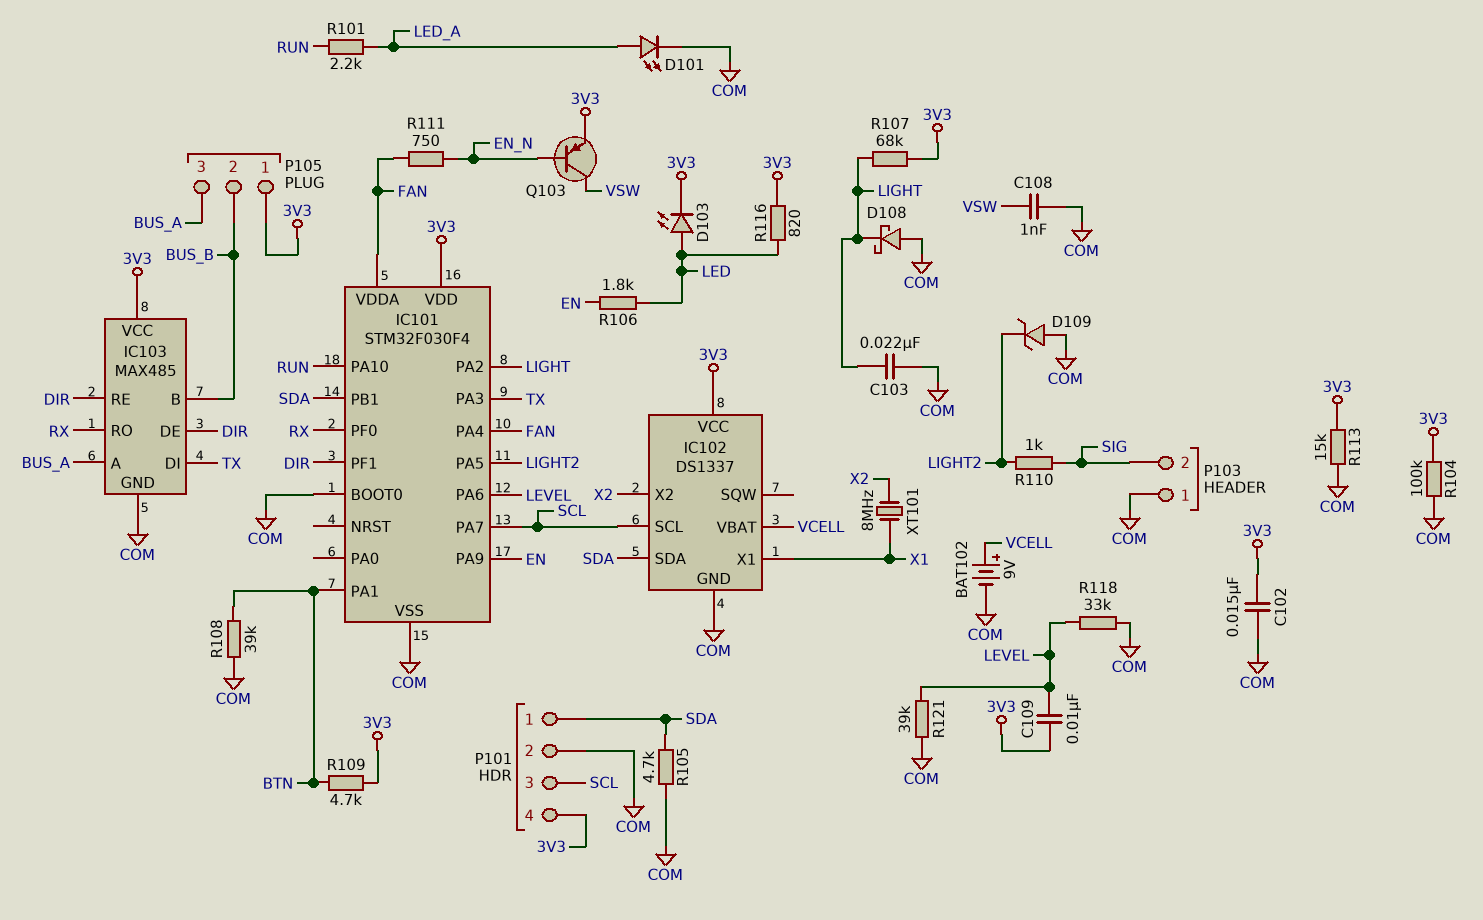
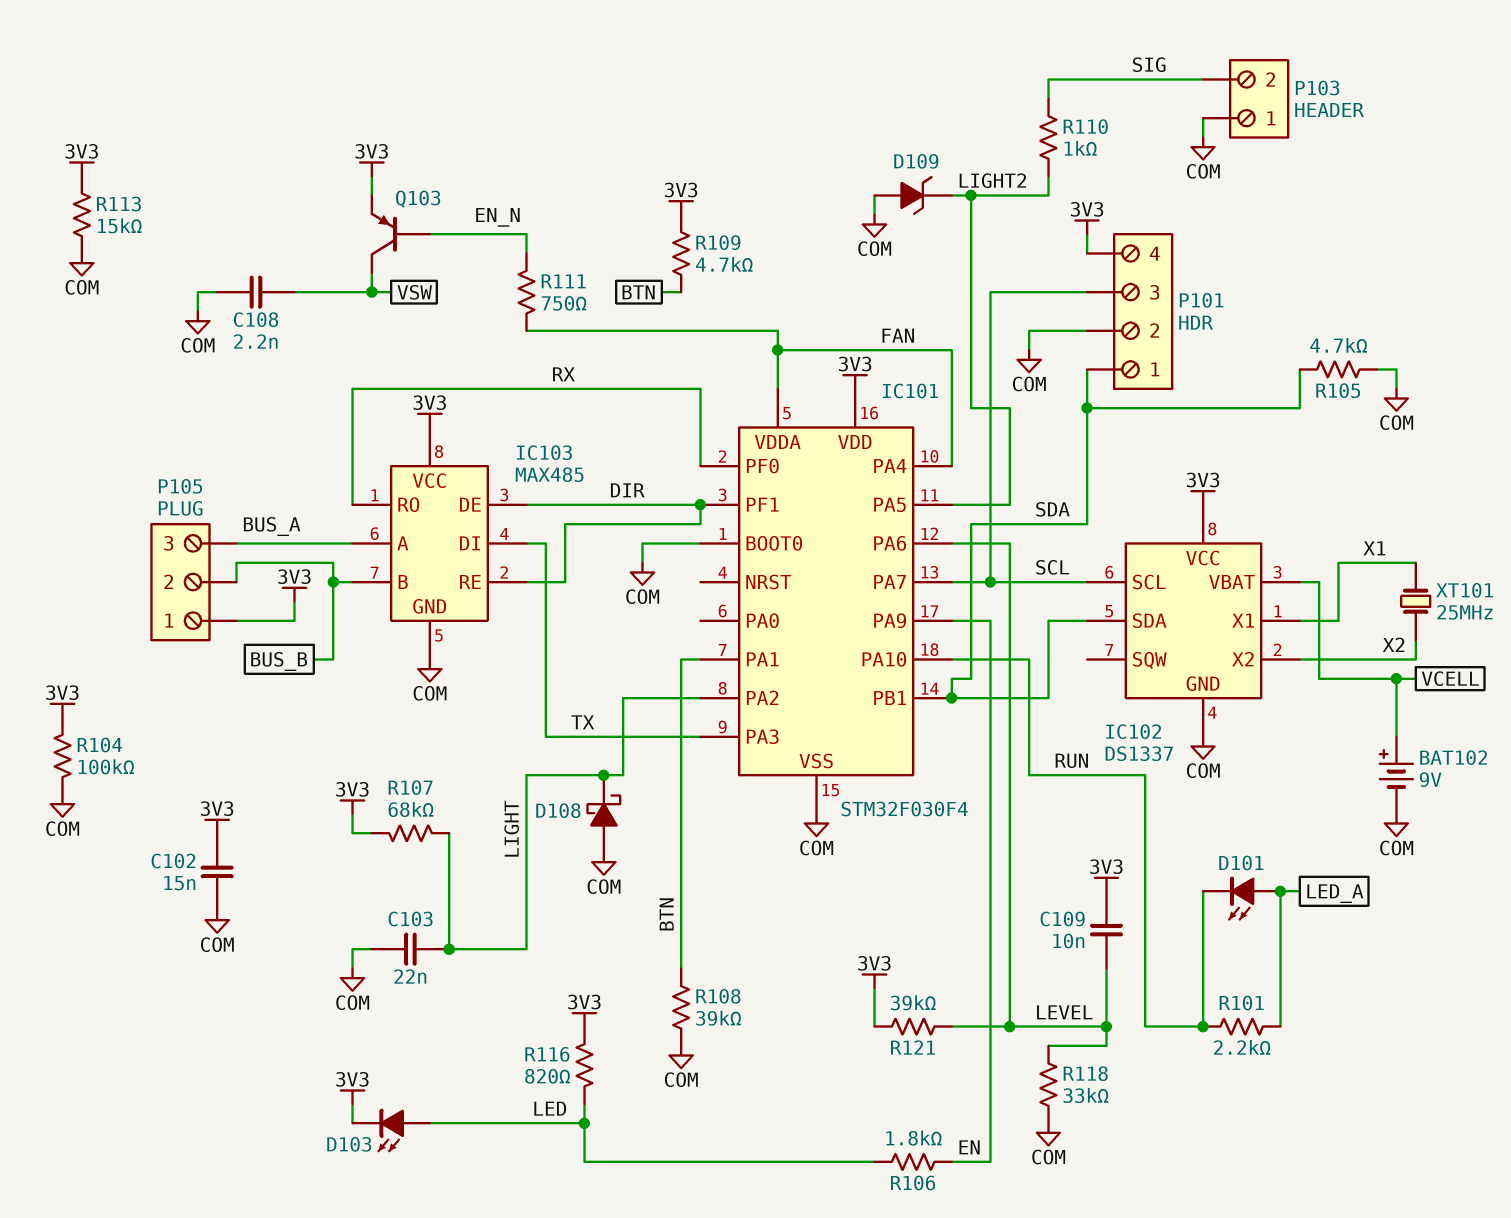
C108: 1nF (COM, VSW) -> 2.2nF (COM, VSW)
D101: LED (A LED_A, K COM) -> LED (A LED_A, K RUN)
R121: 39k (COM, LEVEL) -> 39k (3V3, LEVEL)
XT101: 8MHz (X1, X2) -> 25MHz (X1, X2)

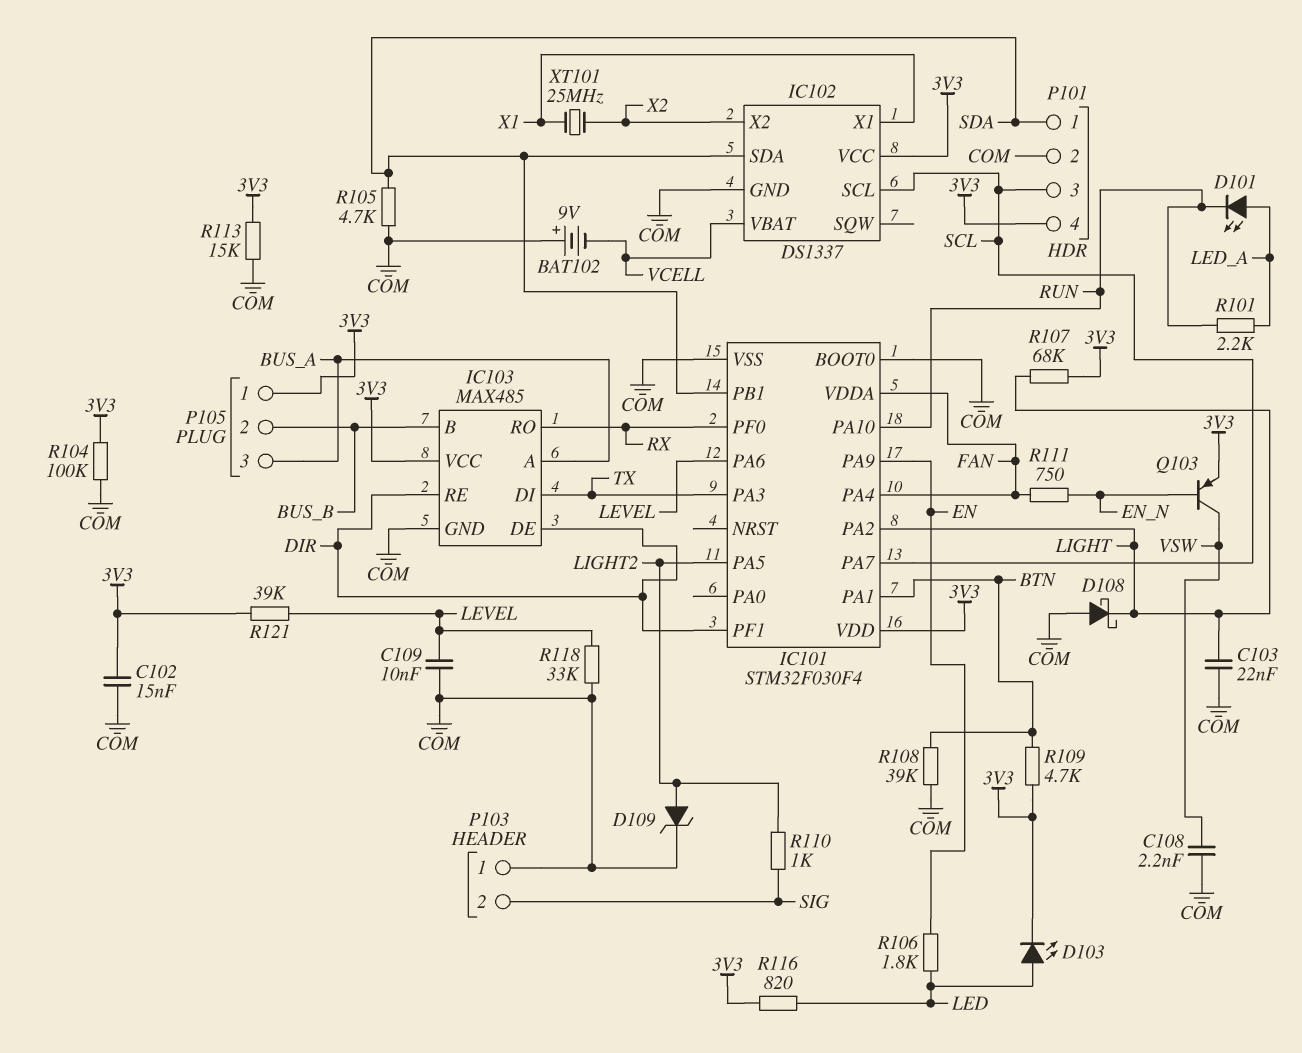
BAT102: 9V (plus VCELL, minus COM) -> 9V (plus COM, minus VCELL)
C109: 10nF (3V3, LEVEL) -> 10nF (COM, LEVEL)
D109: zener (A COM, K LIGHT2) -> zener (A LIGHT2, K COM)

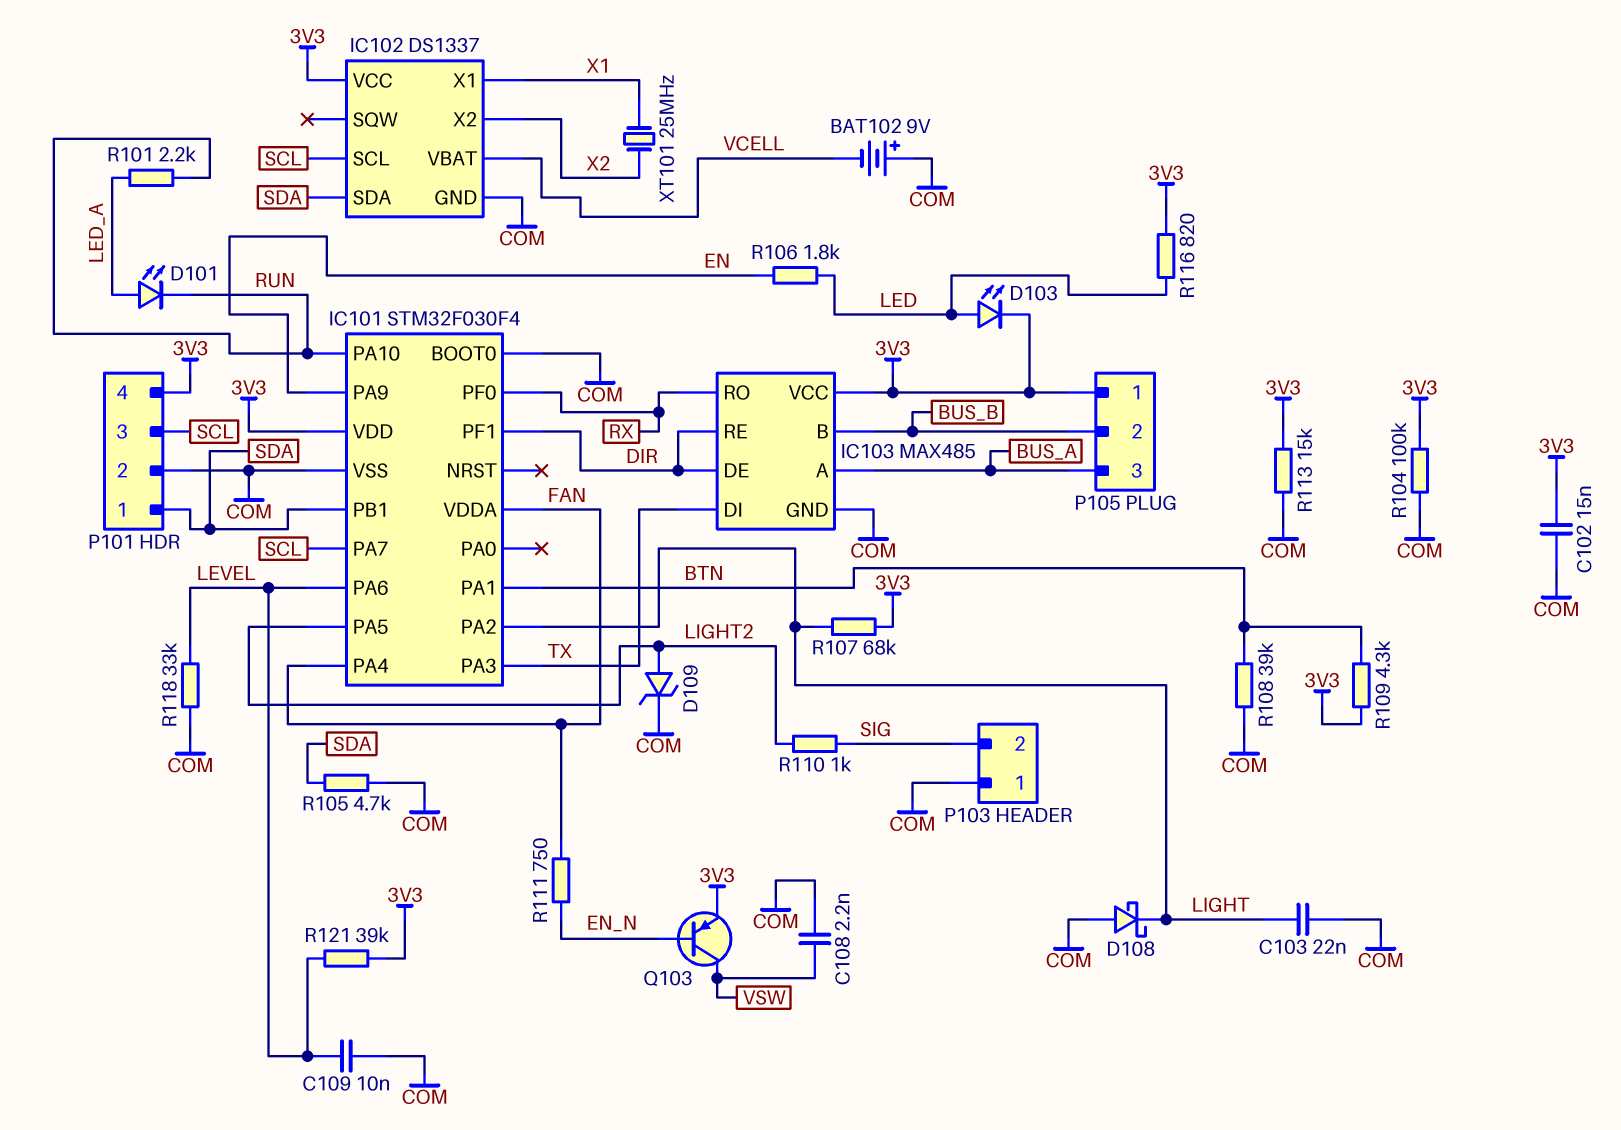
R109: 4.7k (3V3, BTN) -> 4.3k (3V3, BTN)

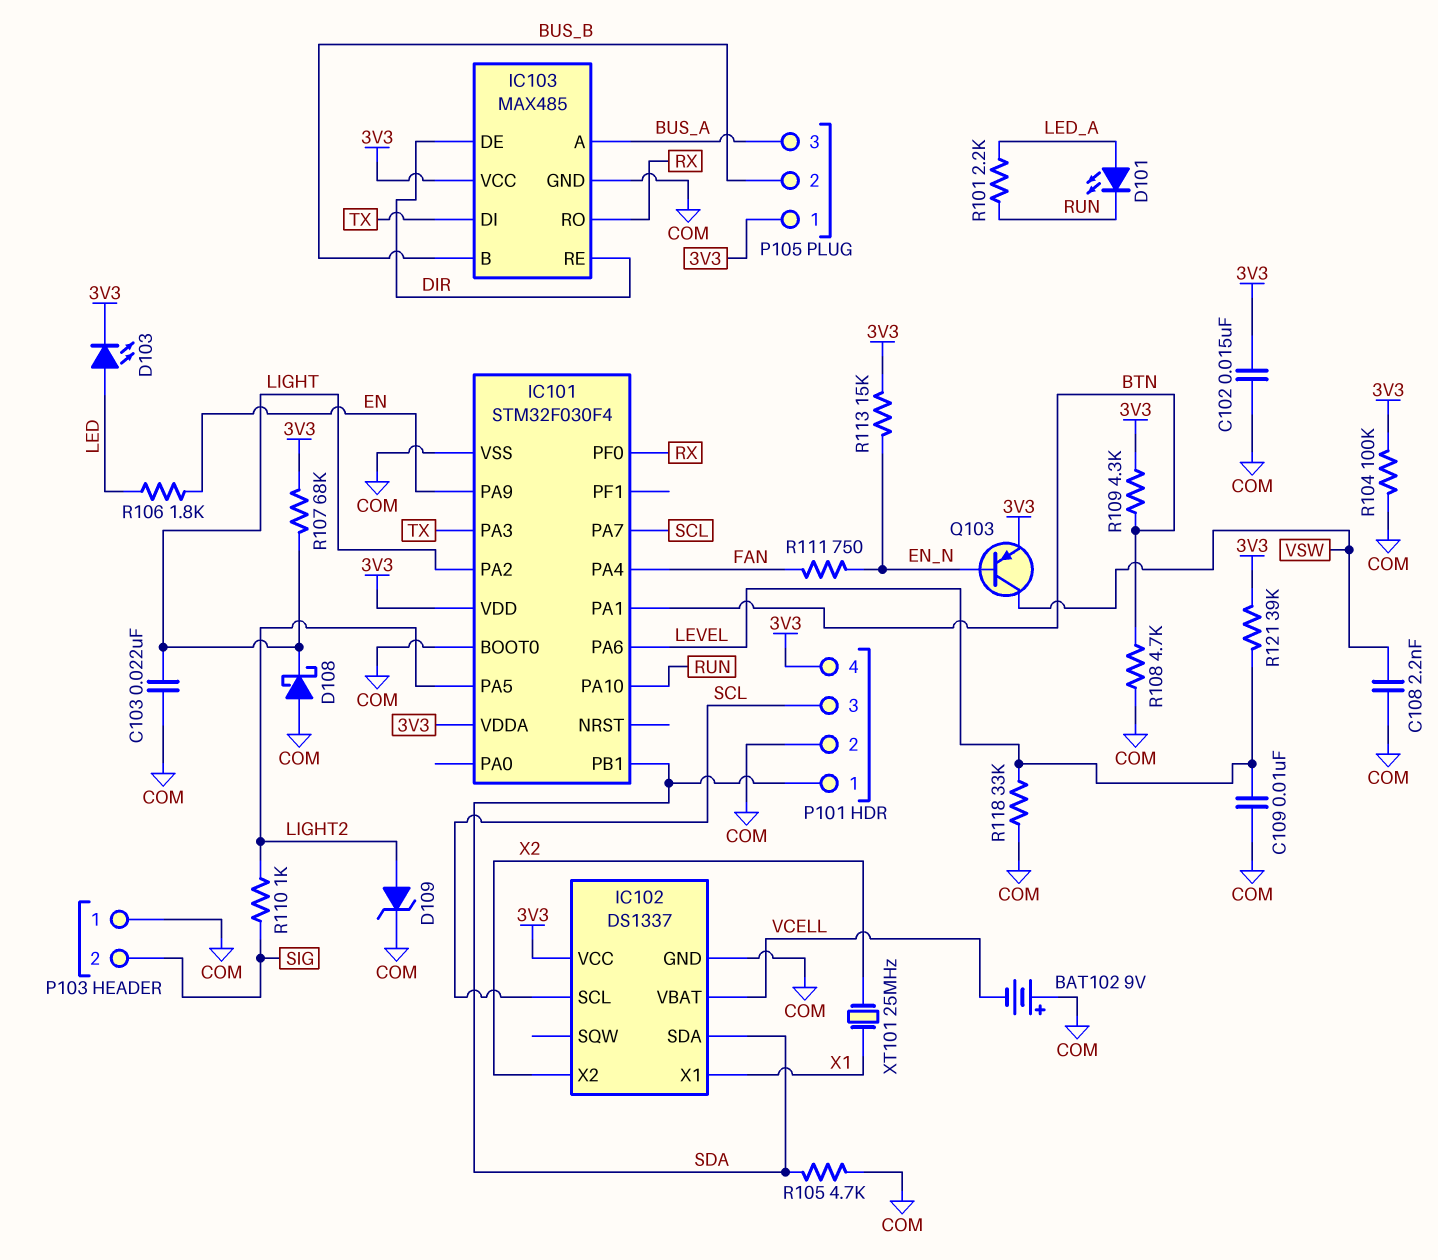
IC101 pin PF1: DIR -> none
IC101 pin VDDA: FAN -> 3V3
R108: 39k (BTN, COM) -> 4.7k (BTN, COM)
R113: 15k (3V3, COM) -> 15k (3V3, EN_N)
R116: 820 (3V3, LED) -> none

